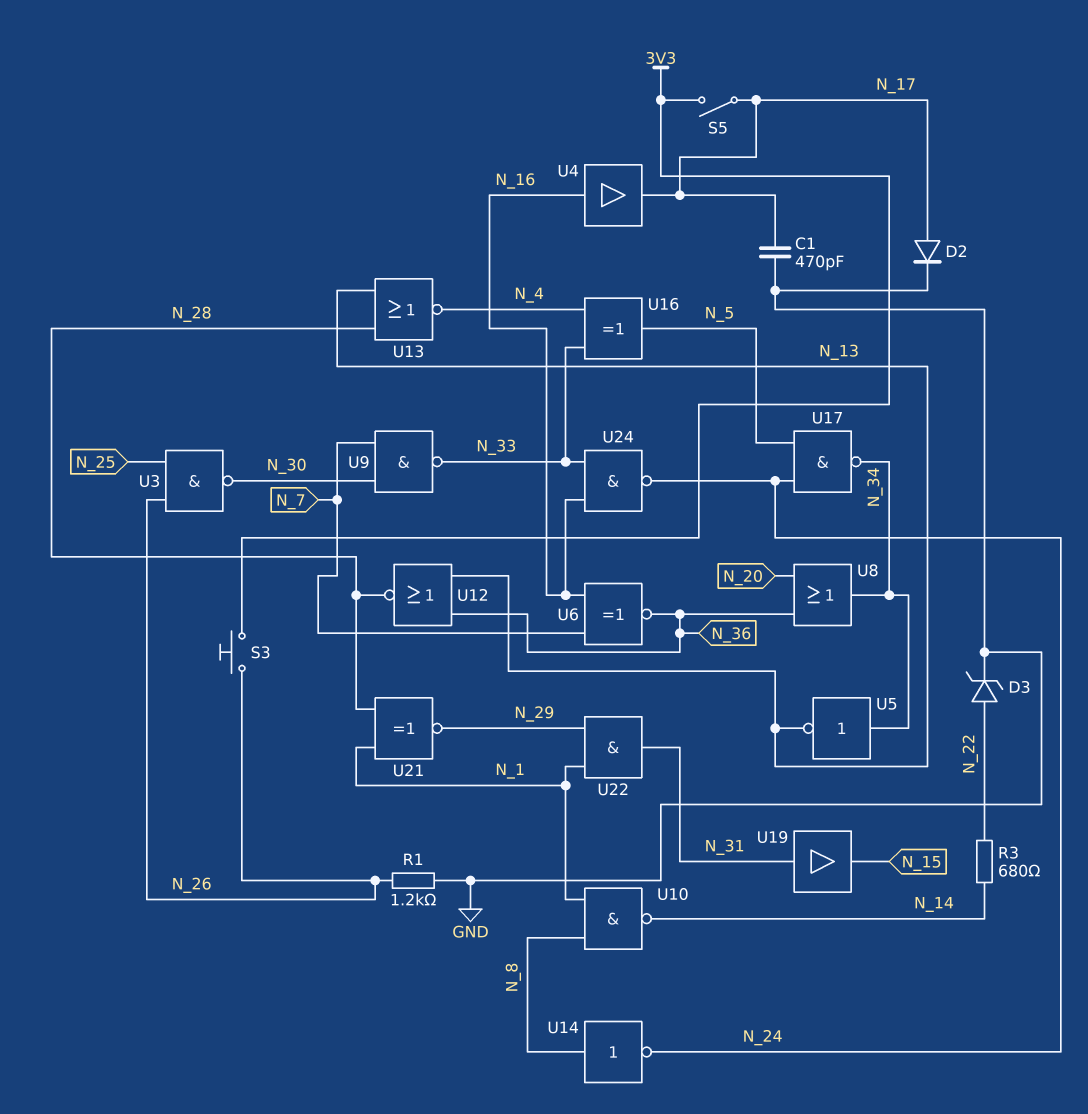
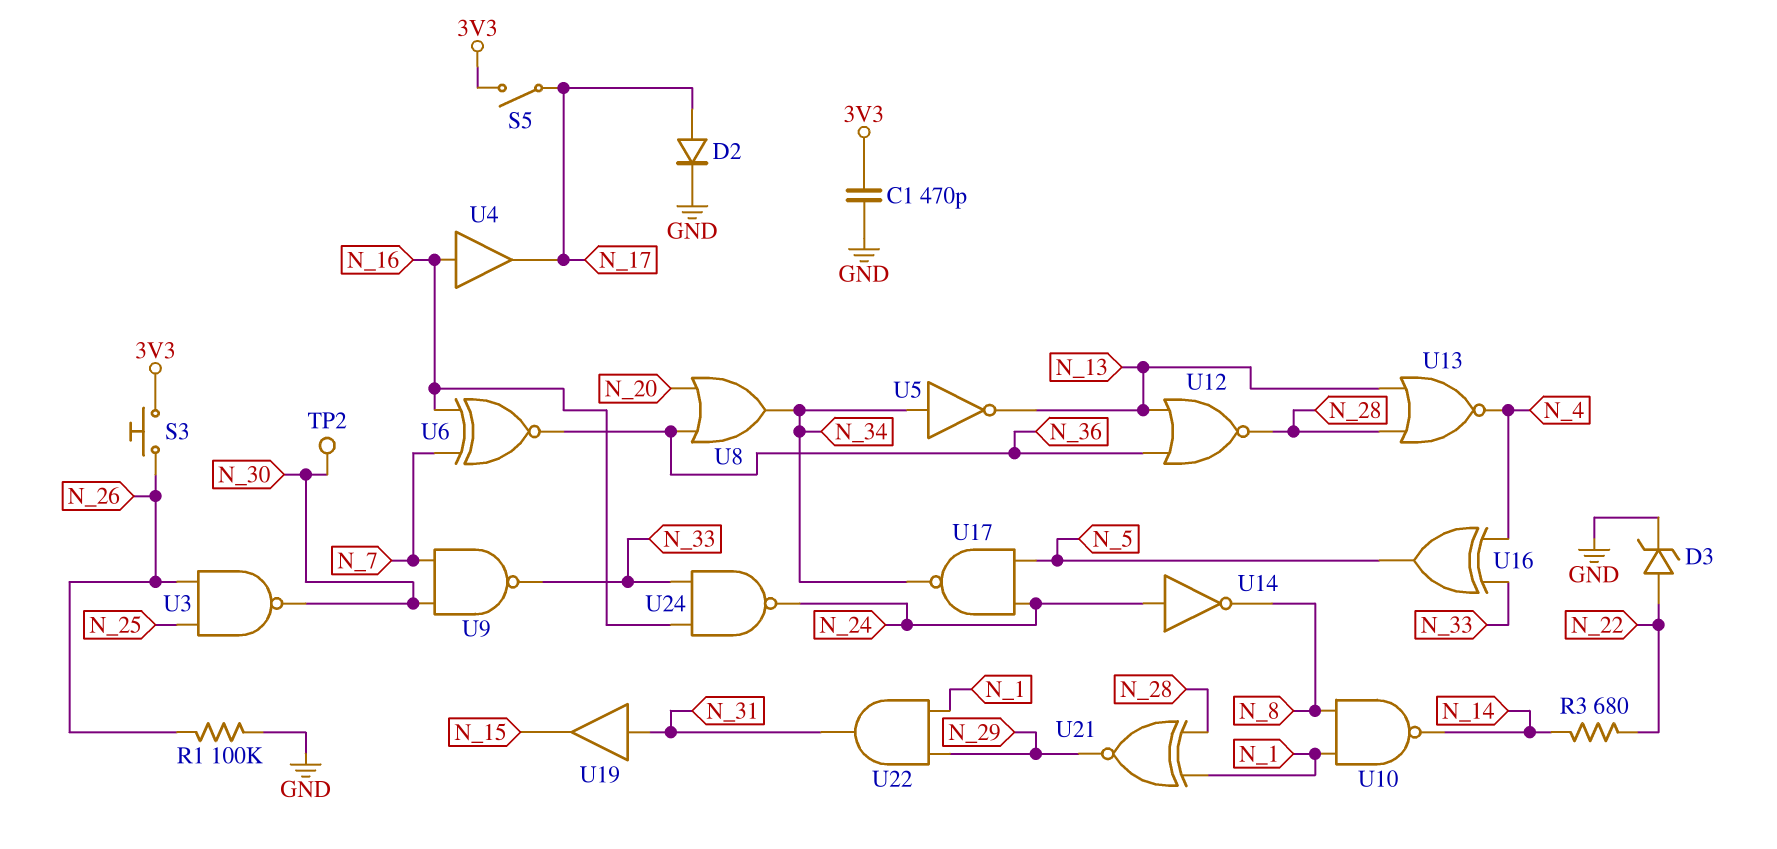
C1: 470pF (GND, N_17) -> 470pF (3V3, GND)
R1: 1.2k (GND, N_26) -> 100k (GND, N_26)
TP2: none -> test point (N_30)
U14: NOT (in N_8, out N_24) -> NOT (in N_24, out N_8)

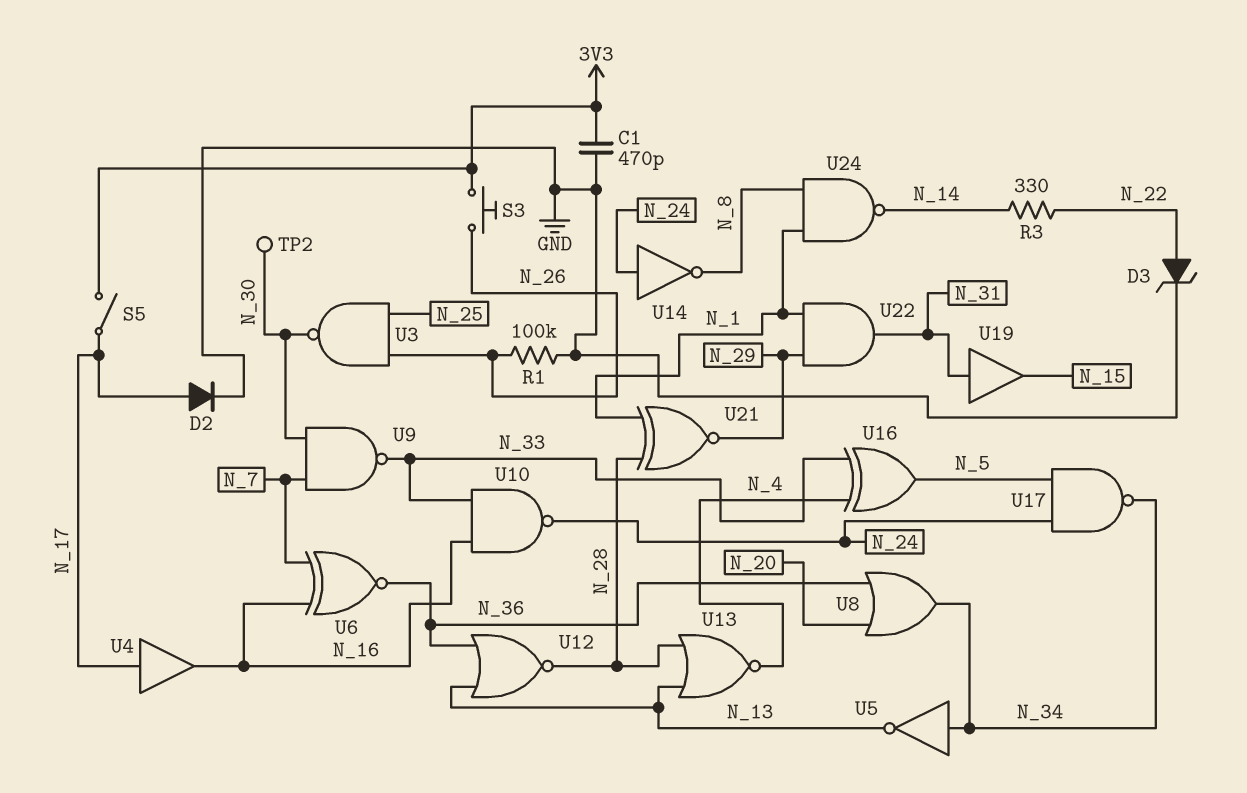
R3: 680 (N_14, N_22) -> 330 (N_14, N_22)
U4: buffer (in N_16, out N_17) -> buffer (in N_17, out N_16)
U10: NAND (in N_1, in N_8, out N_14) -> NAND (in N_16, in N_33, out N_24)
U24: NAND (in N_16, in N_33, out N_24) -> NAND (in N_1, in N_8, out N_14)

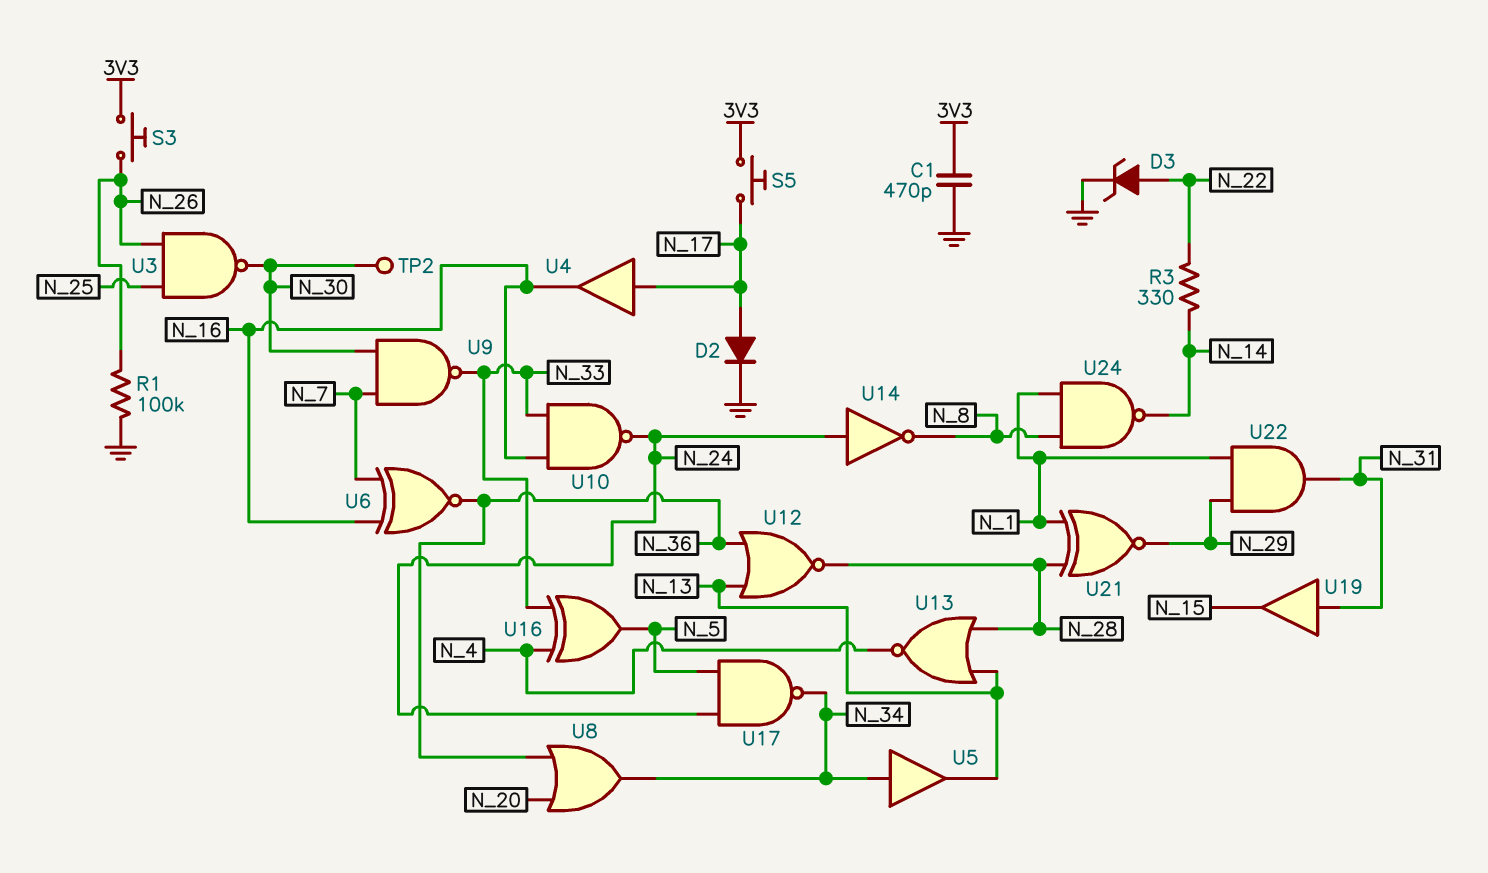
S5: switch (3V3, N_17) -> button (3V3, N_17)
U5: NOT (in N_34, out N_13) -> buffer (in N_34, out N_13)

